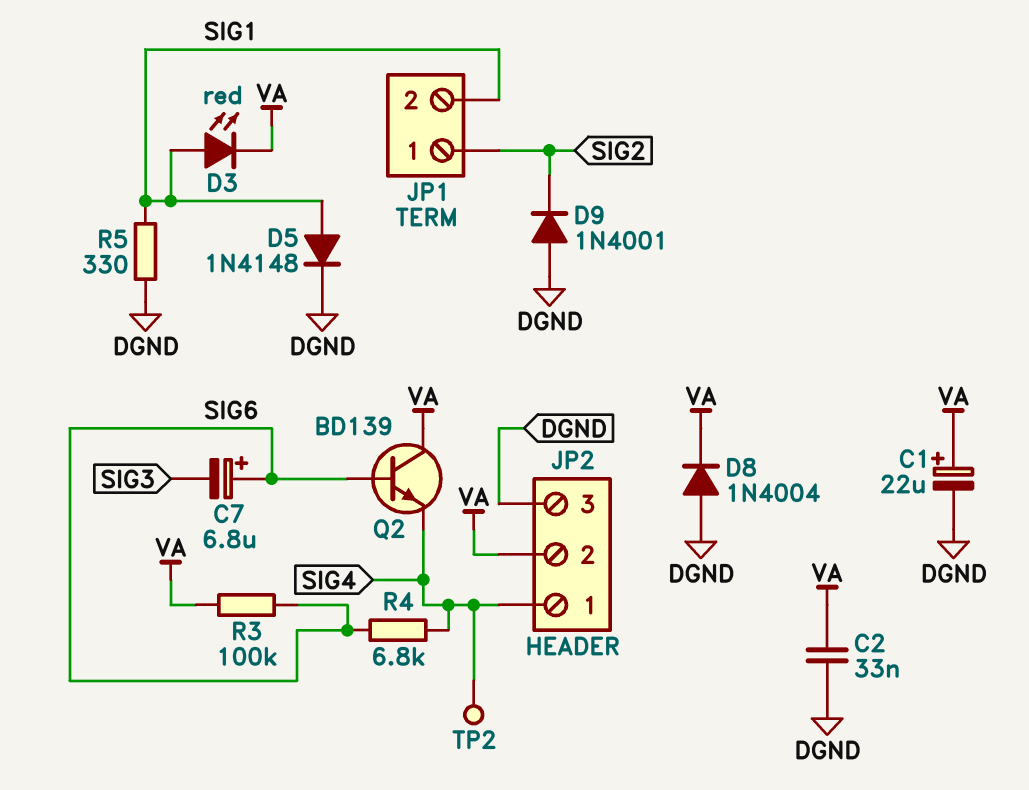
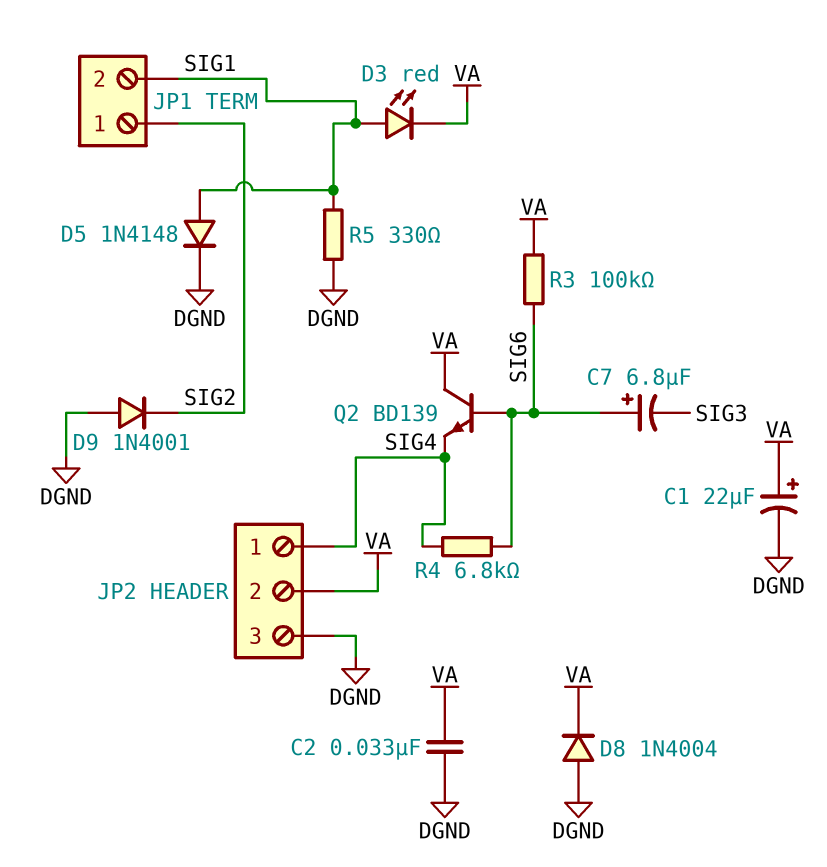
TP2: test point (SIG4) -> none

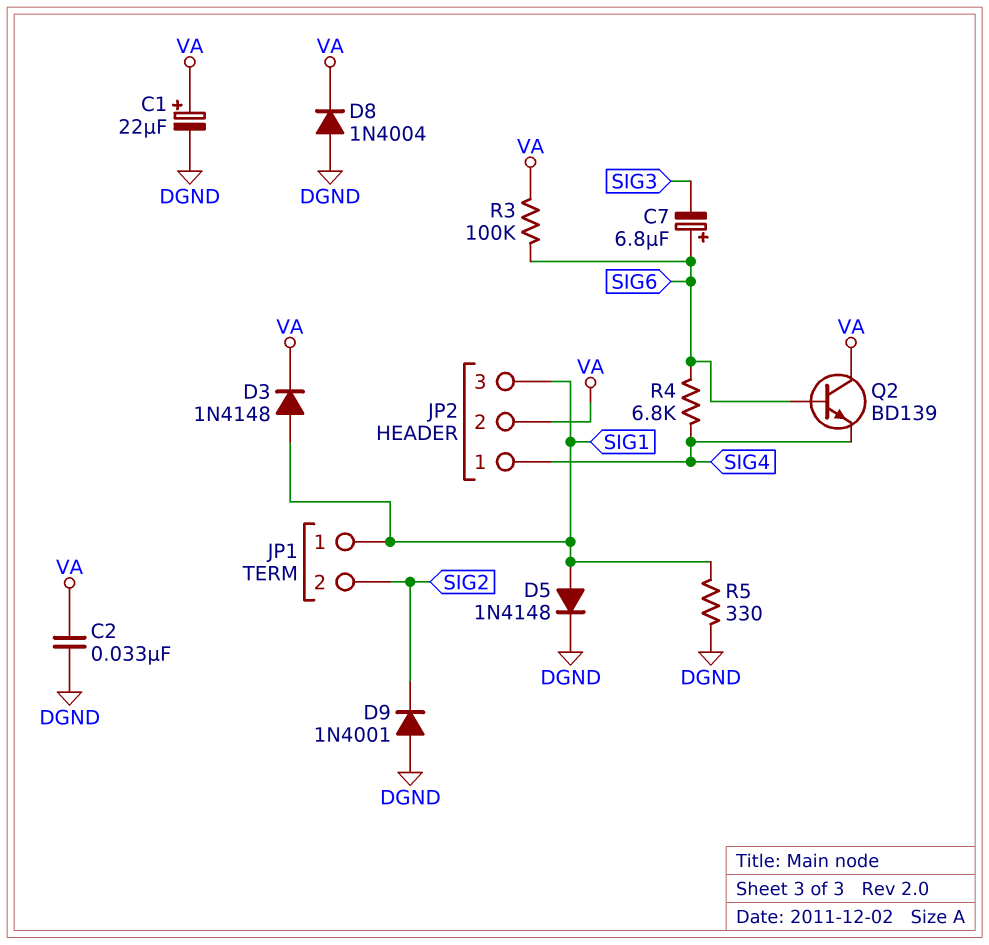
D3: LED red (A SIG1, K VA) -> diode 1N4148 (A SIG1, K VA)
JP1 pin 1: SIG2 -> SIG1
JP1 pin 2: SIG1 -> SIG2
JP2 pin 3: DGND -> SIG1

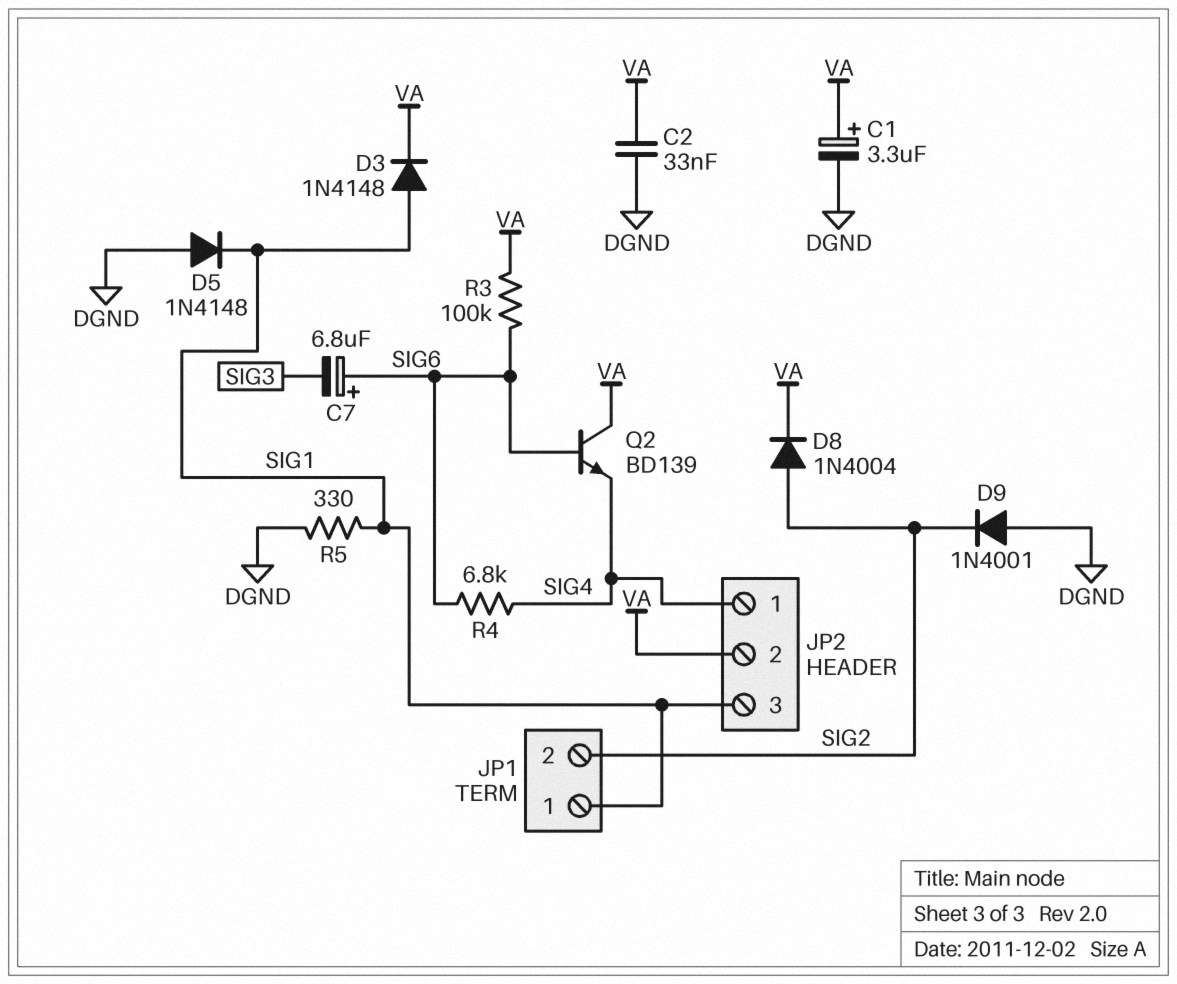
C1: 22uF (plus VA, minus DGND) -> 3.3uF (plus VA, minus DGND)
D5: diode 1N4148 (A SIG1, K DGND) -> diode 1N4148 (A DGND, K SIG1)
D8: diode 1N4004 (A DGND, K VA) -> diode 1N4004 (A SIG2, K VA)

